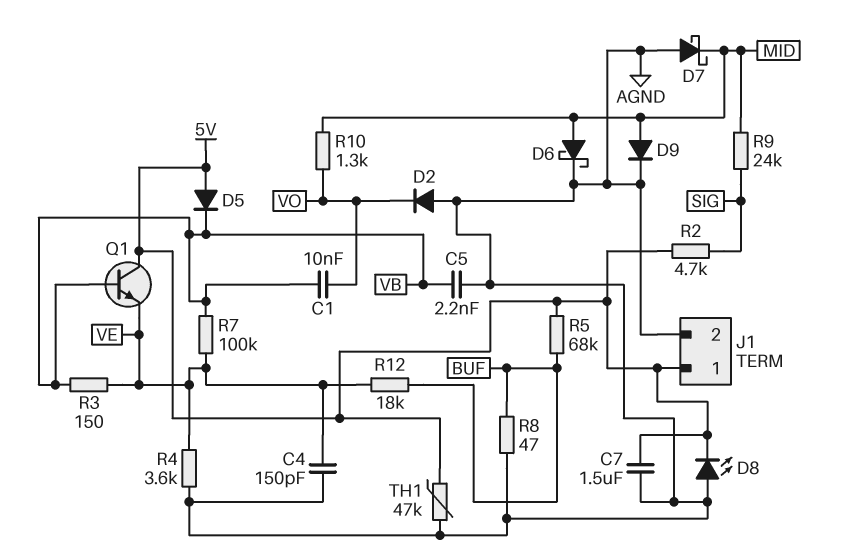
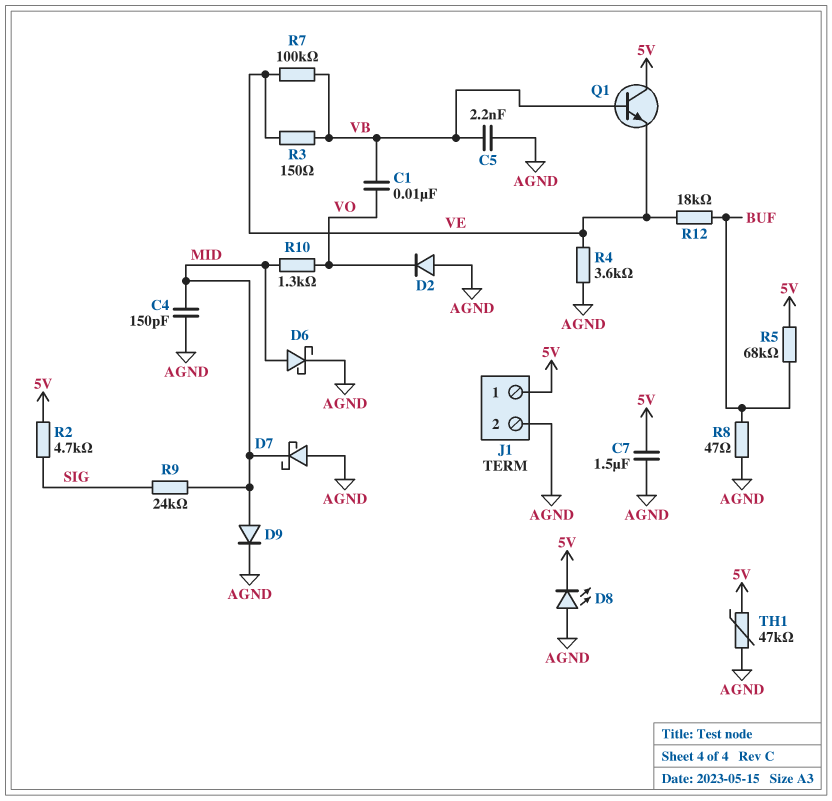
C4: 150pF (AGND, VE) -> 150pF (AGND, MID)
D5: diode (A 5V, K VB) -> none

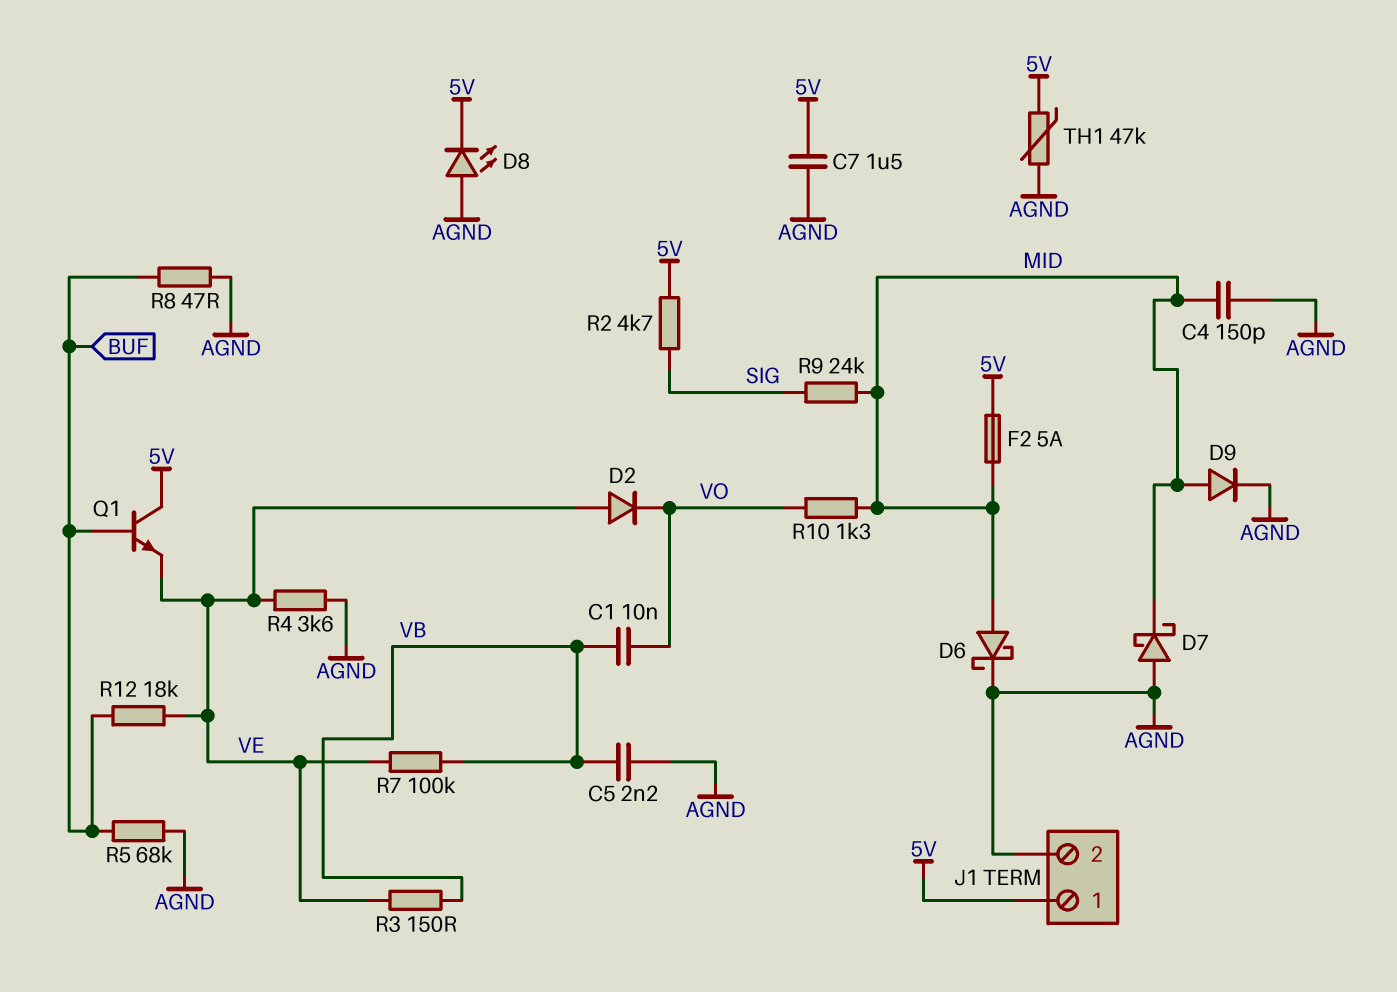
D2: diode (A AGND, K VO) -> diode (A VE, K VO)
F2: none -> 5A (5V, MID)
Q1: NPN (B VB, C 5V, E VE) -> NPN (B BUF, C 5V, E VE)
R5: 68k (5V, BUF) -> 68k (AGND, BUF)

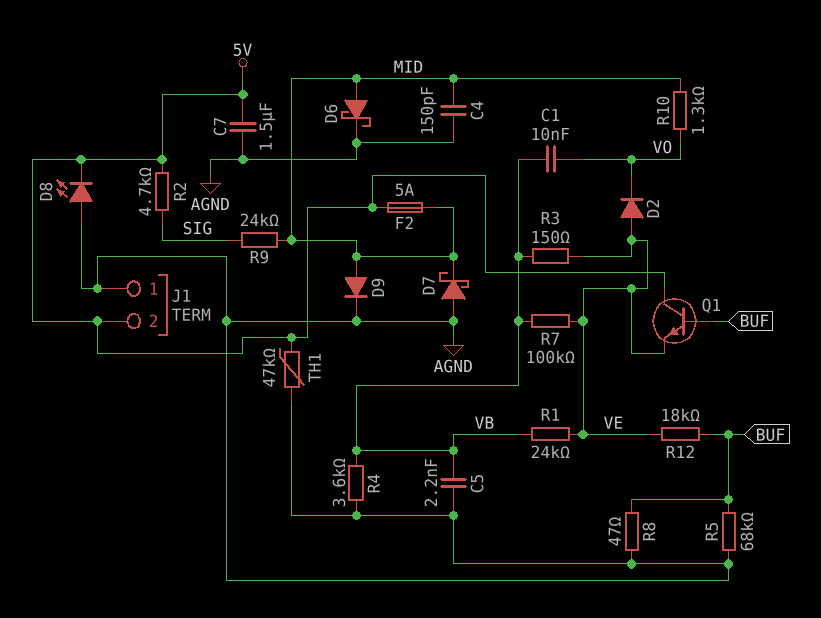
J1 pin 1: 5V -> AGND
J1 pin 2: AGND -> 5V
R1: none -> 24k (VB, VE)
R4: 3.6k (AGND, VE) -> 3.6k (AGND, VB)

